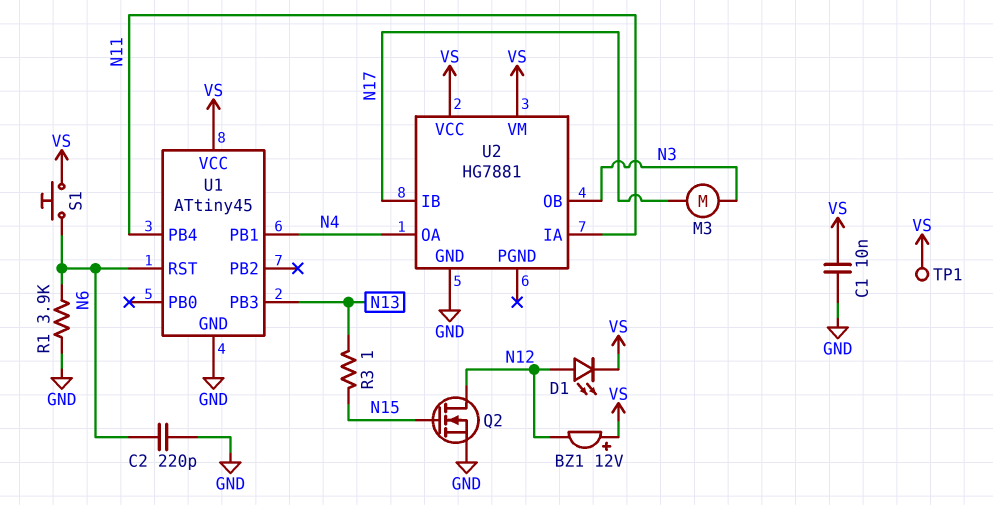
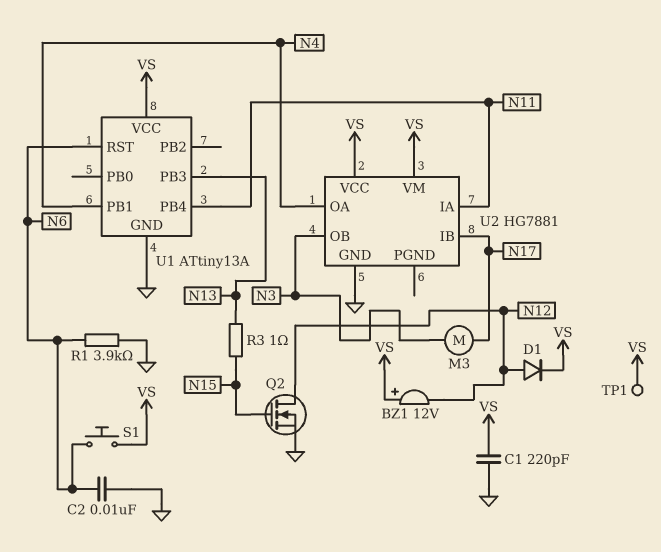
C1: 10nF (GND, VS) -> 220pF (GND, VS)
C2: 220pF (GND, N6) -> 10nF (GND, N6)
D1: LED (A N12, K VS) -> diode (A N12, K VS)
U1: ATtiny45 -> ATtiny13A

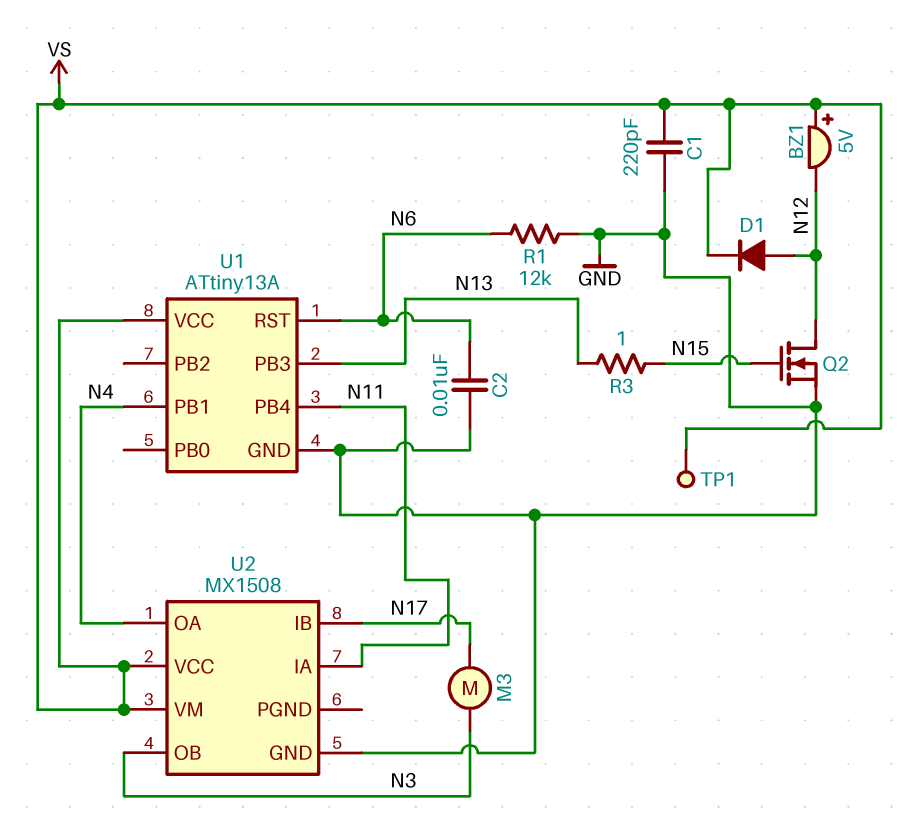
BZ1: buzzer 12V (plus VS, minus N12) -> buzzer 5V (plus VS, minus N12)
R1: 3.9k (GND, N6) -> 12k (GND, N6)
S1: button (N6, VS) -> none
U2: HG7881 -> MX1508

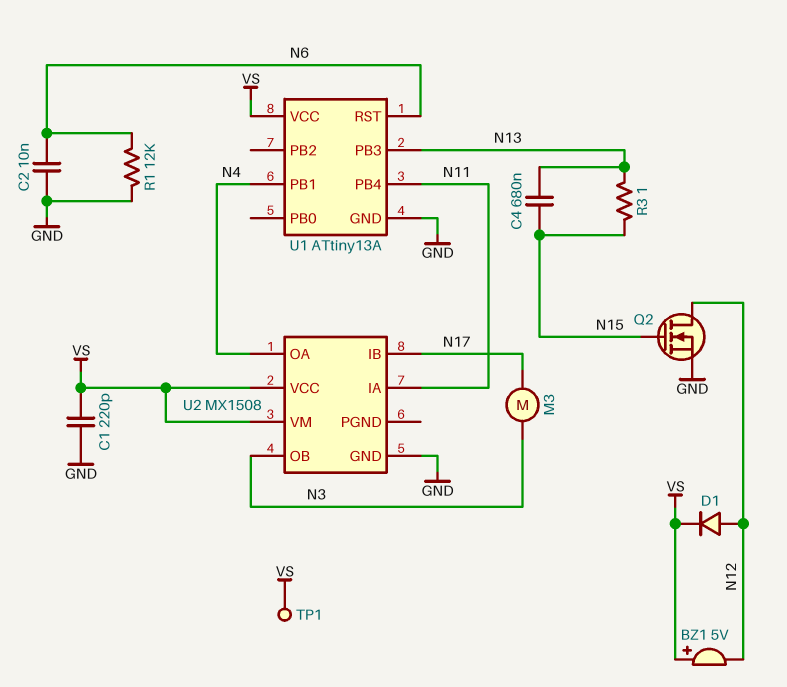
C4: none -> 680nF (N13, N15)

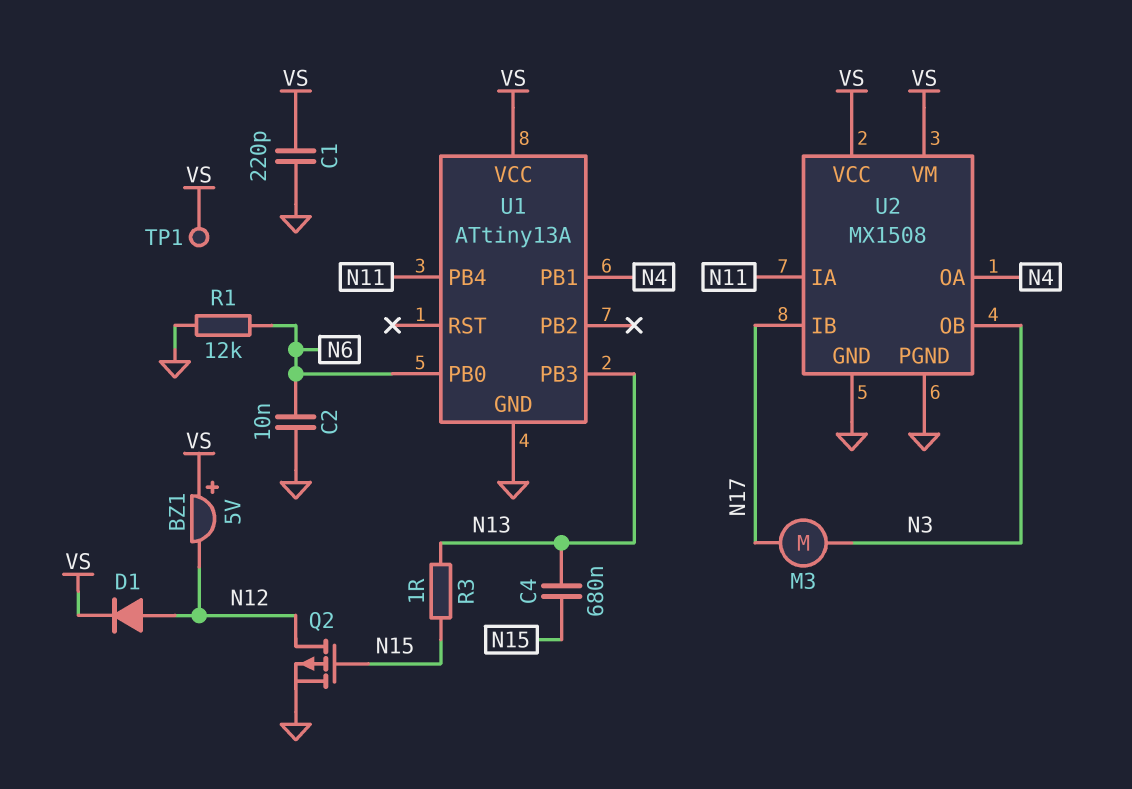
Q2: NMOS (G N15, D N12, S GND) -> PMOS (G N15, D N12, S GND)
U1 pin PB0: none -> N6
U1 pin RST: N6 -> none
U2 pin PGND: none -> GND

